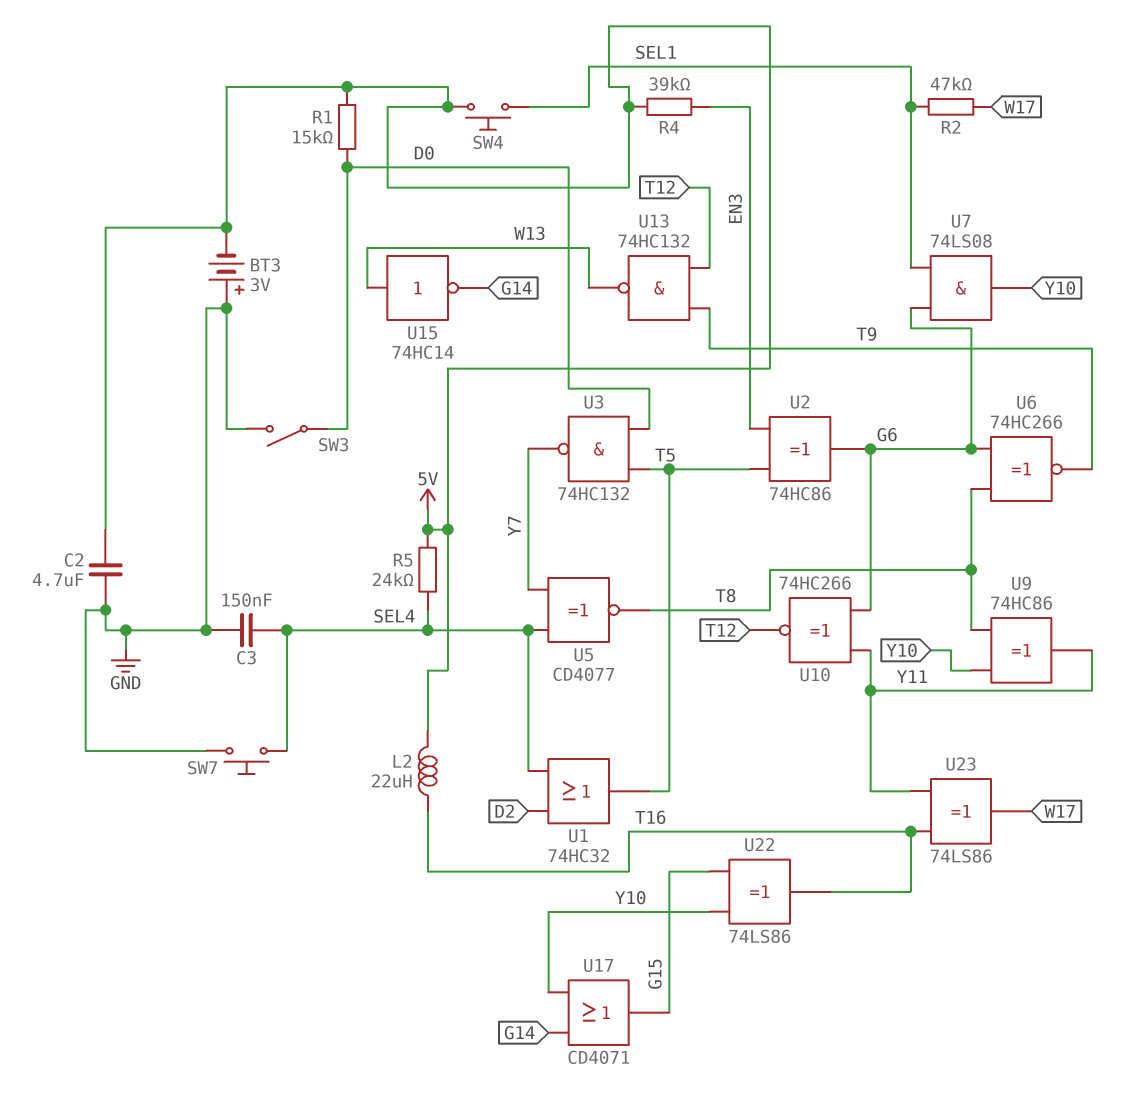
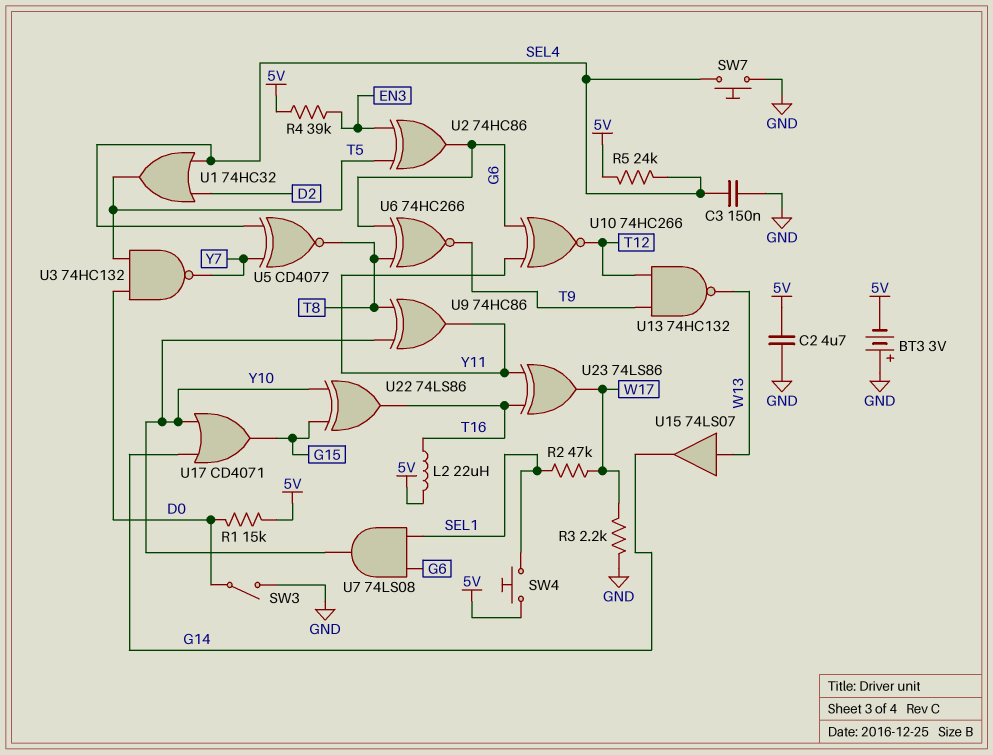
R3: none -> 2.2k (GND, W17)
U15: NOT 74HC14 (in W13, out G14) -> buffer 74LS07 (in W13, out G14)

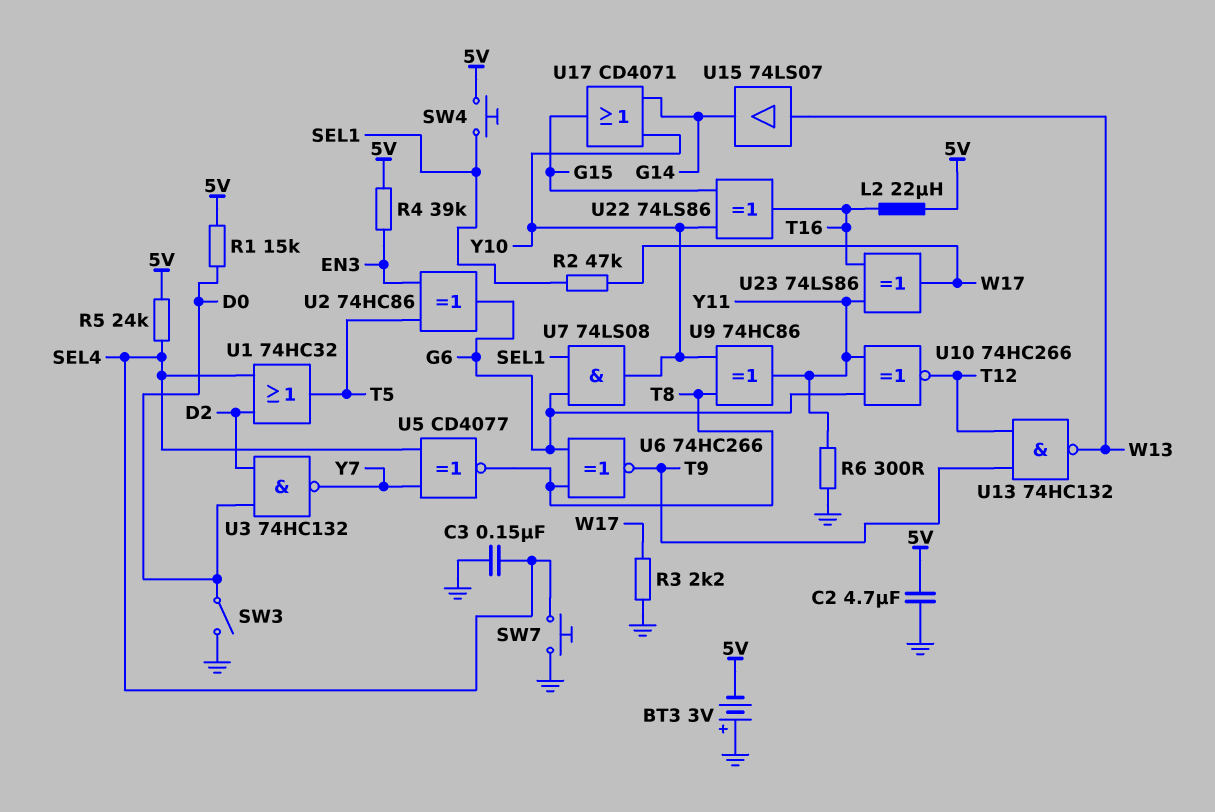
R6: none -> 300 (GND, Y11)
U3: NAND 74HC132 (in D0, in T5, out Y7) -> NAND 74HC132 (in D0, in D2, out Y7)

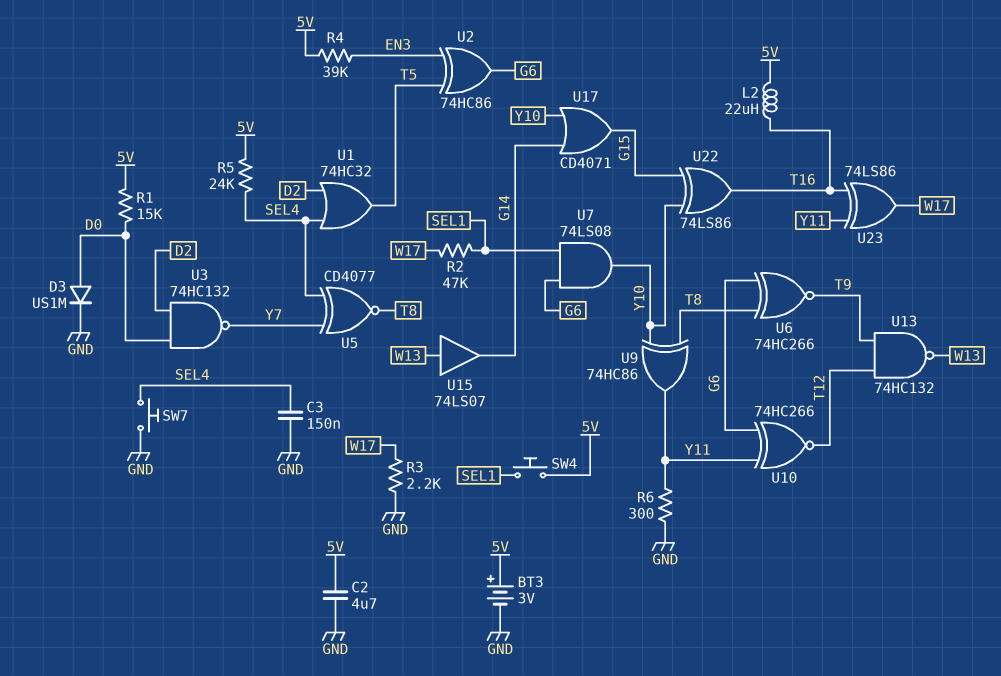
BT3: 3V (plus GND, minus 5V) -> 3V (plus 5V, minus GND)
D3: none -> diode US1M (A D0, K GND)
SW3: switch (D0, GND) -> none

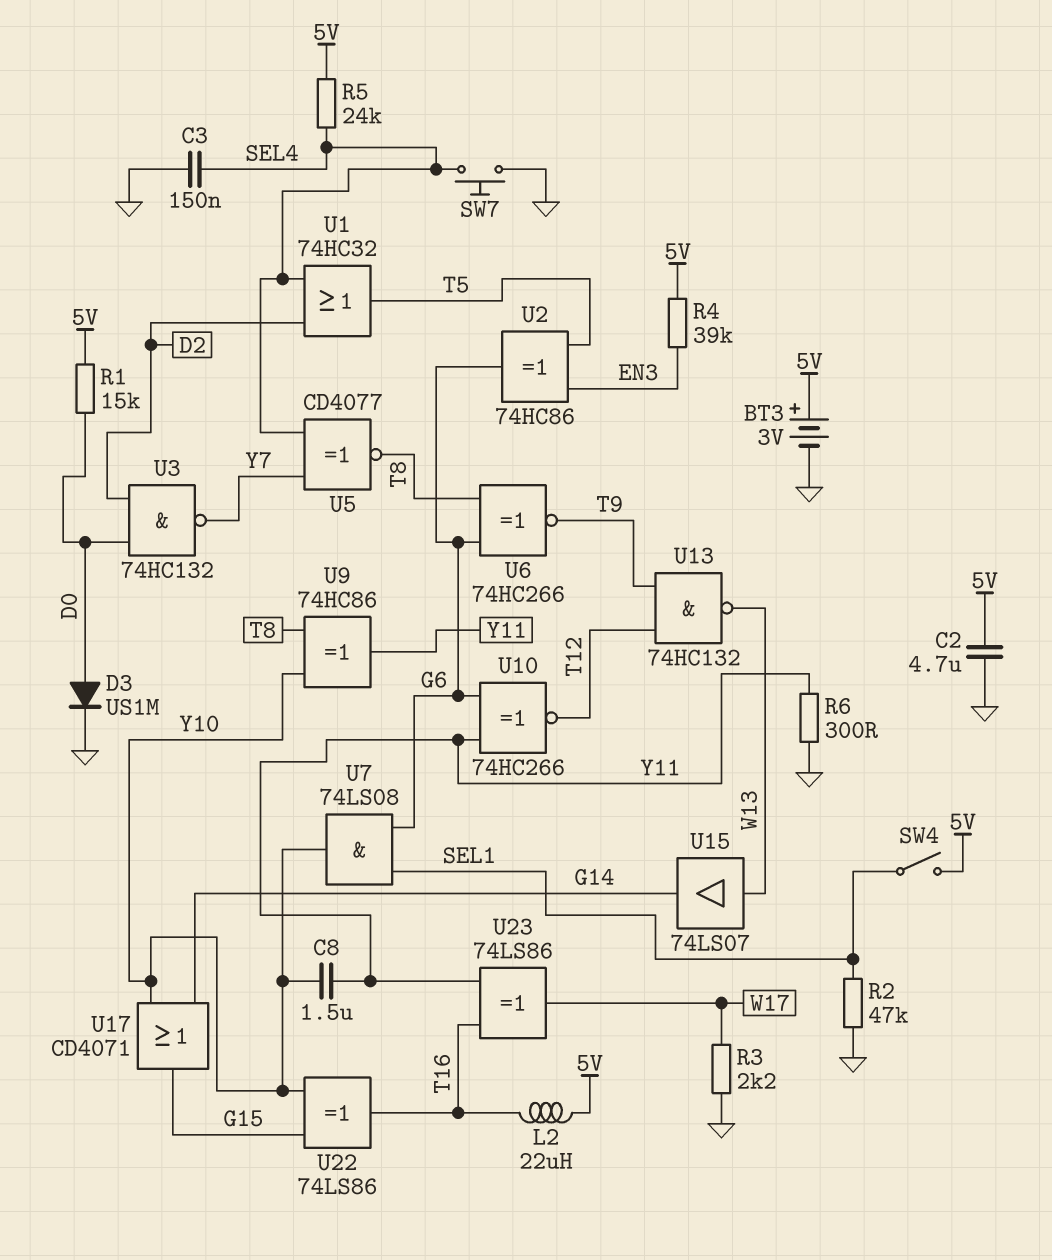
C8: none -> 1.5uF (Y10, Y11)
R2: 47k (SEL1, W17) -> 47k (GND, SEL1)
SW4: button (5V, SEL1) -> switch (5V, SEL1)

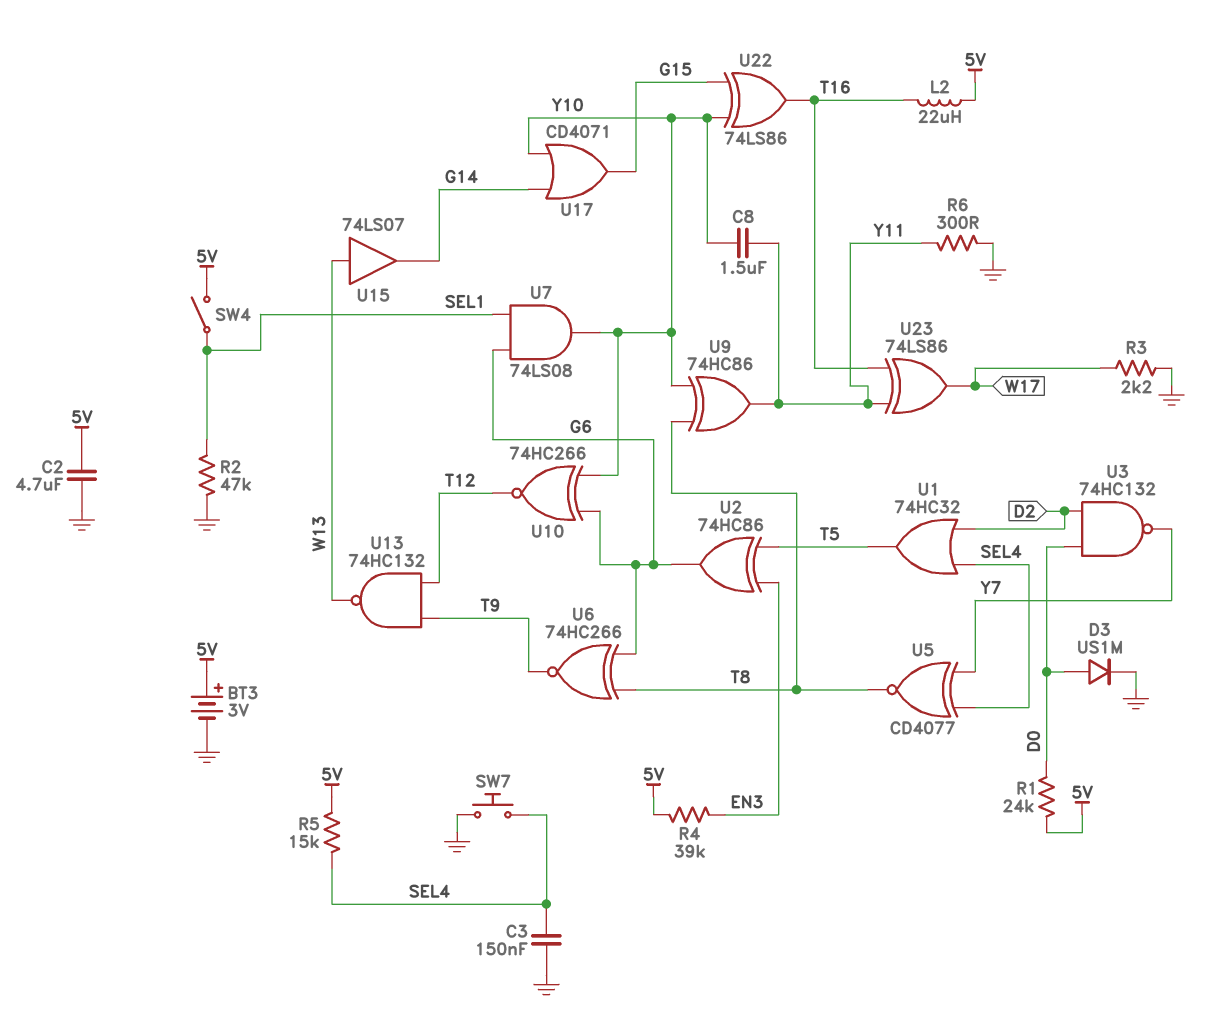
R1: 15k (5V, D0) -> 24k (5V, D0)
R5: 24k (5V, SEL4) -> 15k (5V, SEL4)
U10: XNOR 74HC266 (in G6, in Y11, out T12) -> XNOR 74HC266 (in G6, in Y10, out T12)

